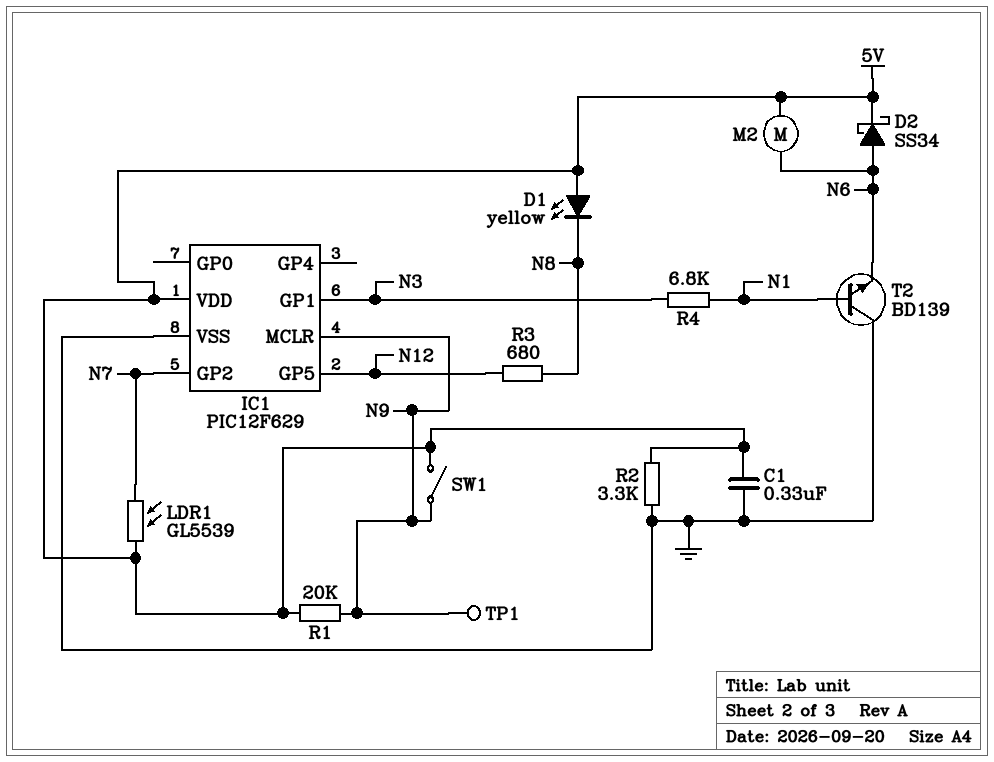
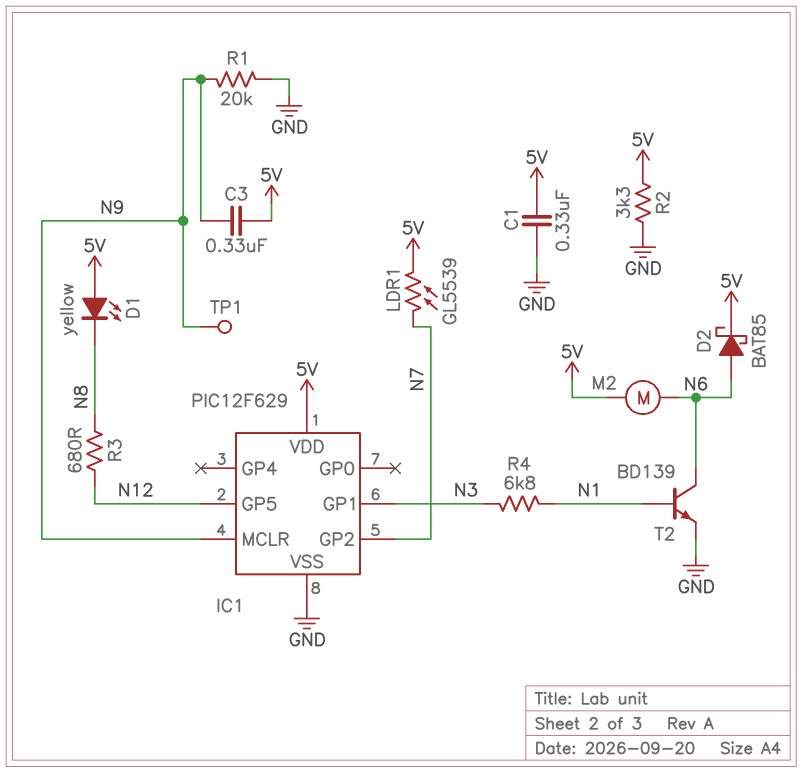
C3: none -> 330nF (5V, N9)
D2: schottky SS34 (A N6, K 5V) -> schottky BAT85 (A N6, K 5V)
R1: 20k (5V, N9) -> 20k (GND, N9)
SW1: switch (5V, N9) -> none
T2: NPN BD139 (B N1, C GND, E N6) -> NPN BD139 (B N1, C N6, E GND)

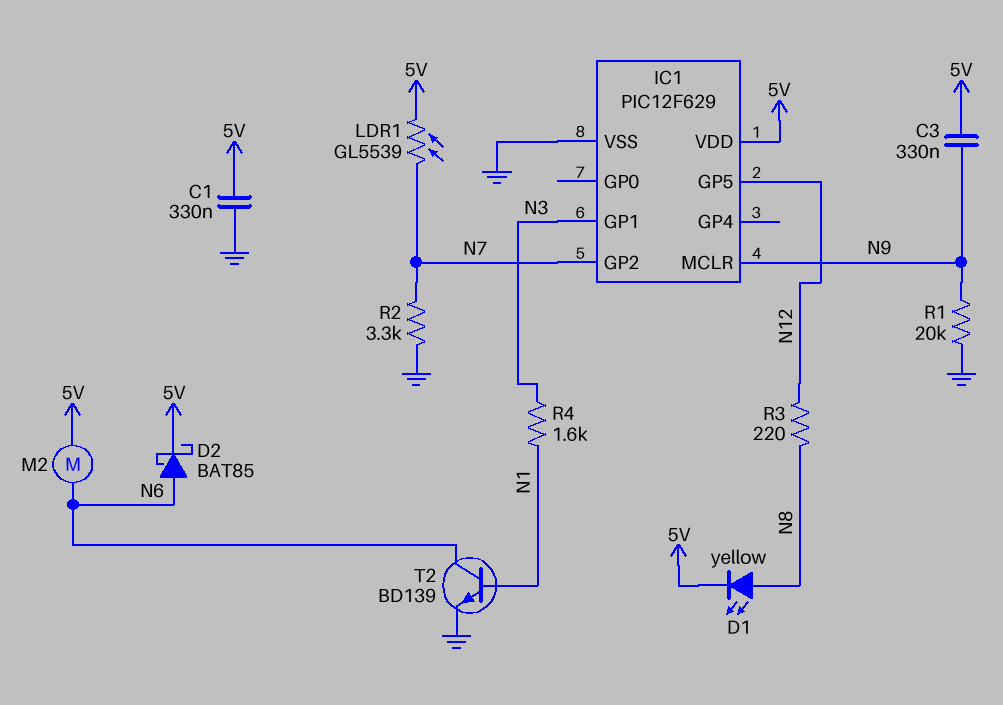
D1: LED yellow (A 5V, K N8) -> LED yellow (A N8, K 5V)
R2: 3.3k (5V, GND) -> 3.3k (GND, N7)
R3: 680 (N8, N12) -> 220 (N8, N12)
R4: 6.8k (N1, N3) -> 1.6k (N1, N3)
TP1: test point (N9) -> none

